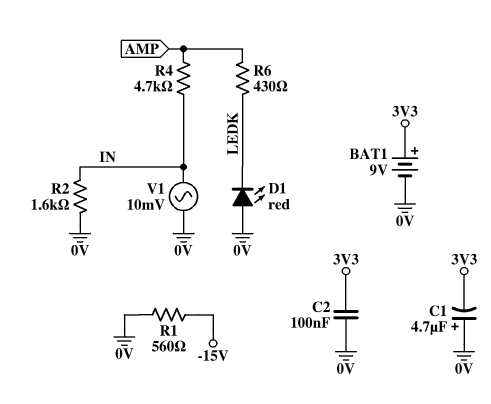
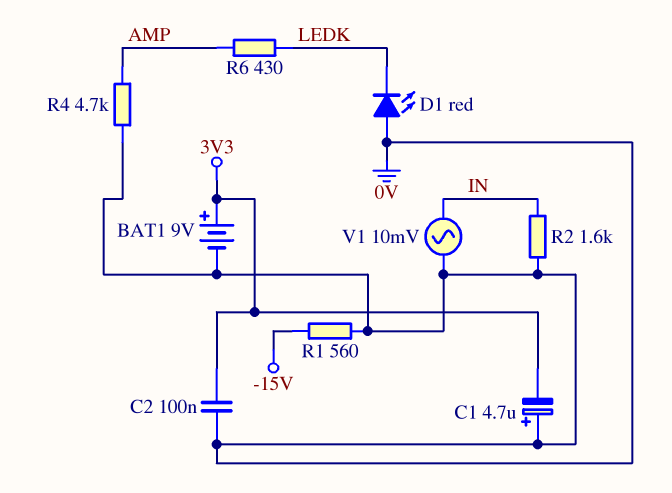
R4: 4.7k (AMP, IN) -> 4.7k (0V, AMP)

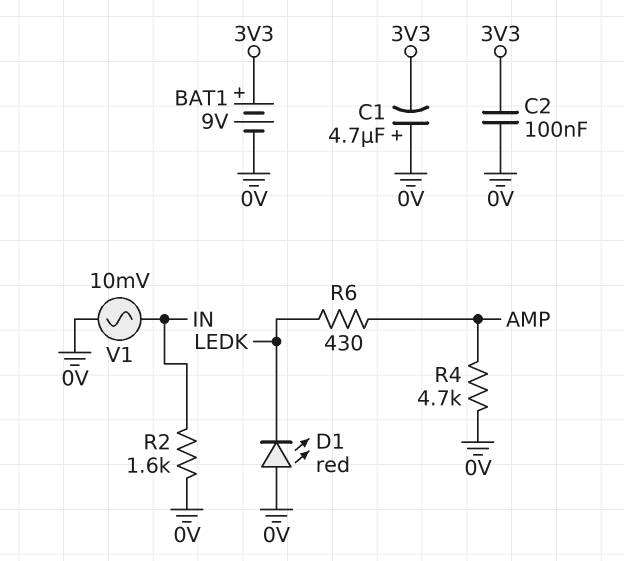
R1: 560 (-15V, 0V) -> none

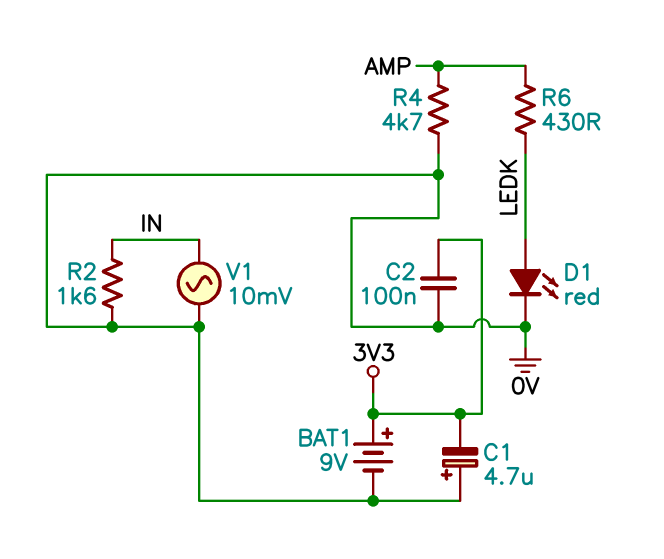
D1: LED red (A 0V, K LEDK) -> LED red (A LEDK, K 0V)

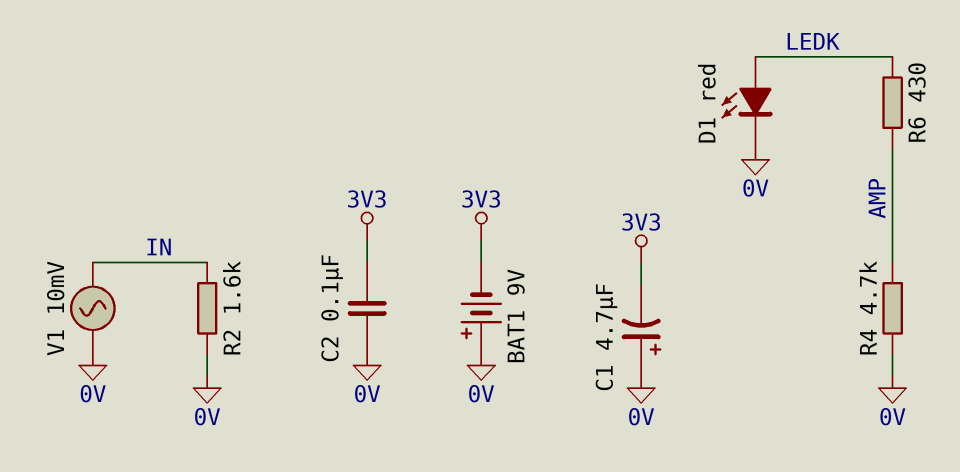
BAT1: 9V (plus 3V3, minus 0V) -> 9V (plus 0V, minus 3V3)

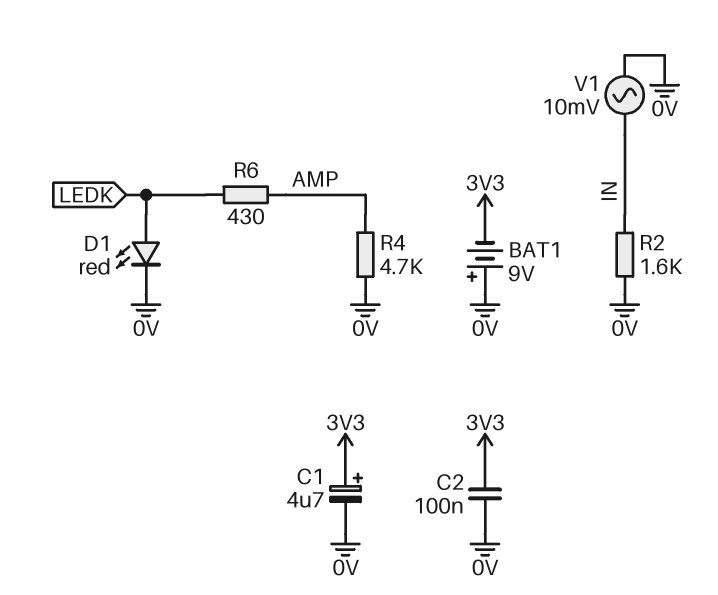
C1: 4.7uF (plus 0V, minus 3V3) -> 4.7uF (plus 3V3, minus 0V)

